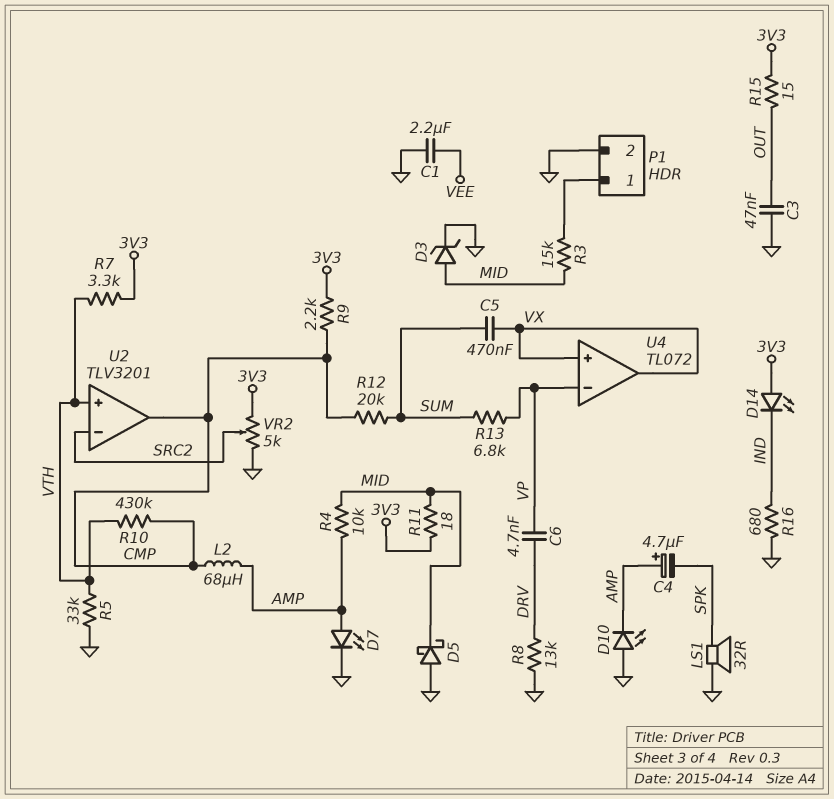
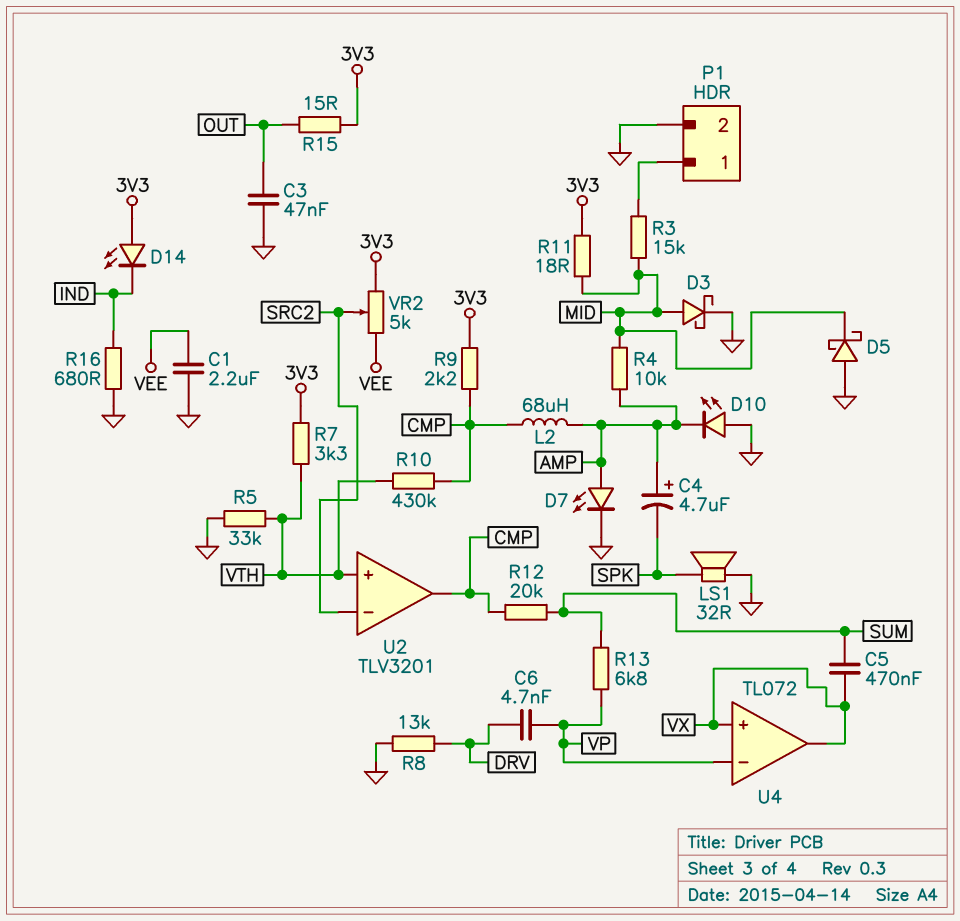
D3: zener (A MID, K GND) -> schottky (A MID, K GND)
VR2: 5k (3V3, GND, wiper SRC2) -> 5k (3V3, VEE, wiper SRC2)

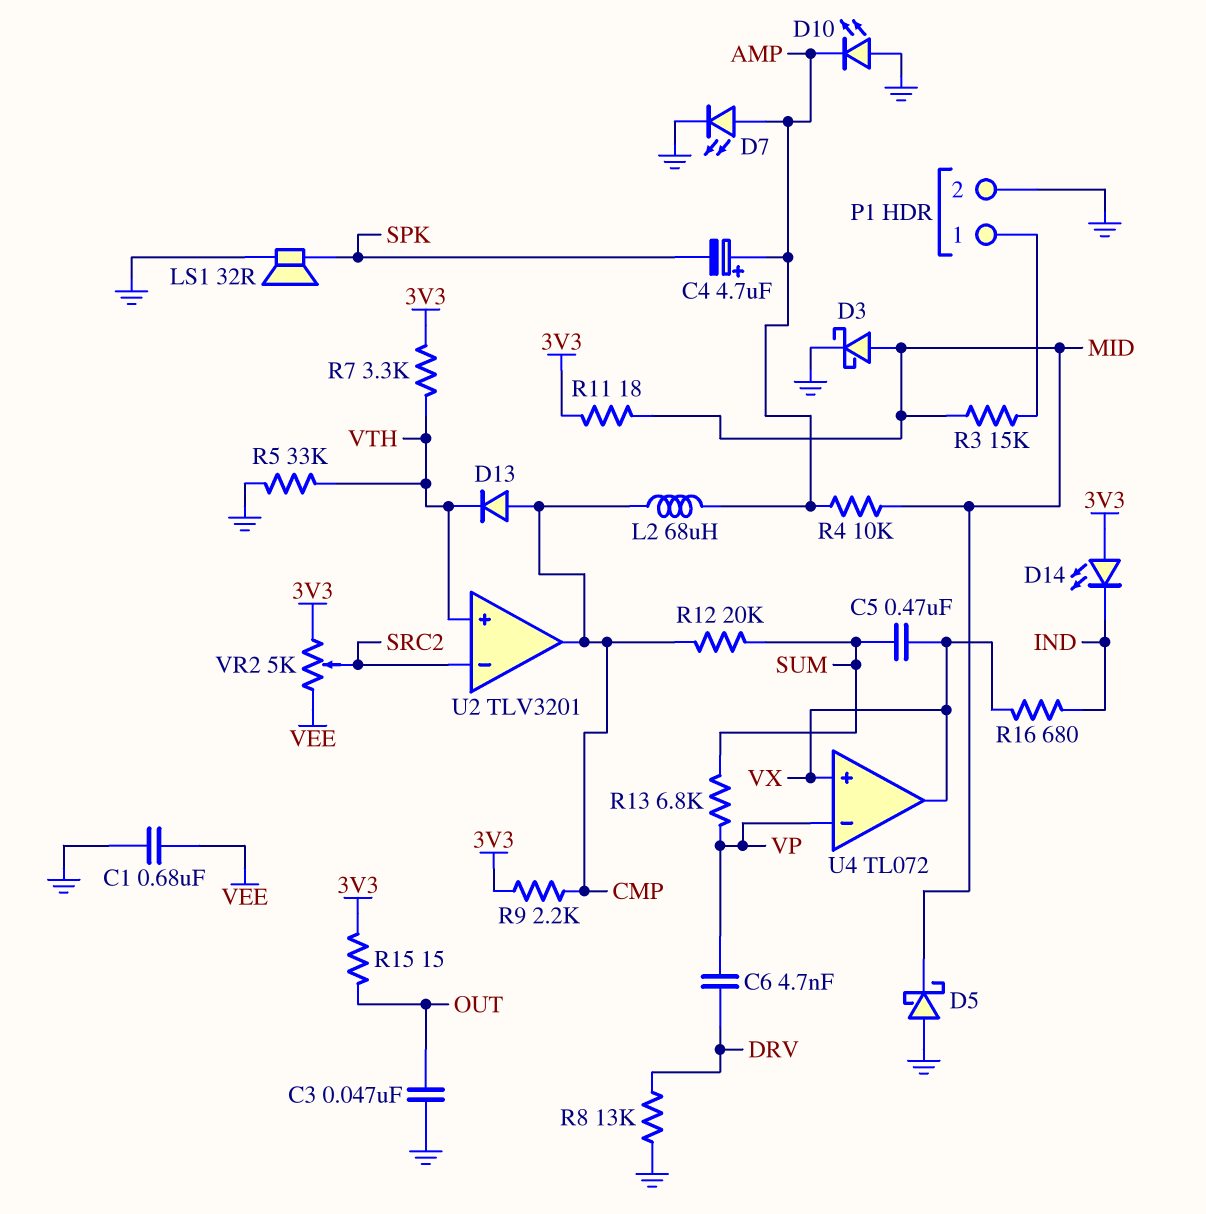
C1: 2.2uF (GND, VEE) -> 680nF (GND, VEE)
D13: none -> diode (A CMP, K VTH)
R10: 430k (CMP, VTH) -> none
R16: 680 (GND, IND) -> 680 (IND, VX)

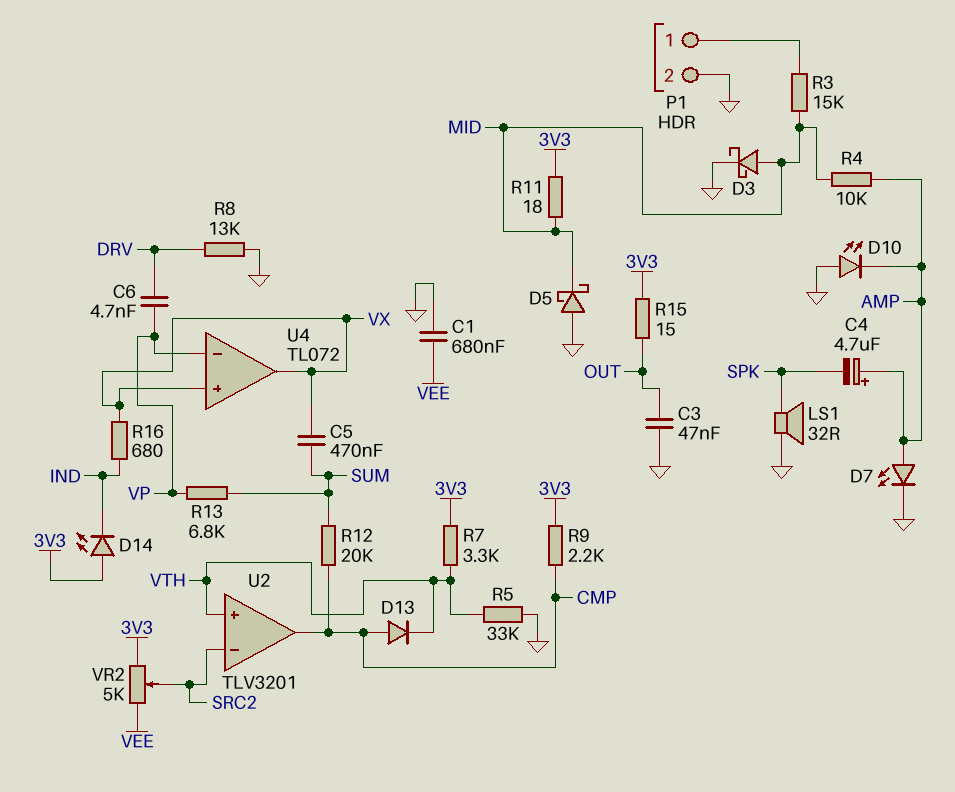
L2: 68uH (AMP, CMP) -> none

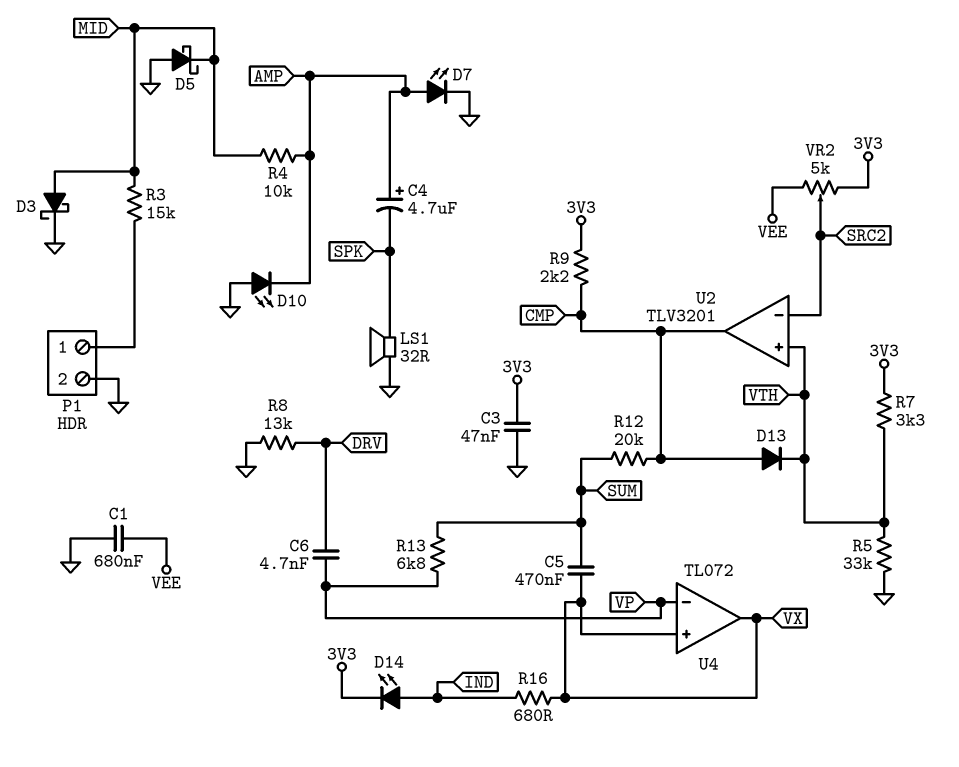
C3: 47nF (GND, OUT) -> 47nF (3V3, GND)
D14: LED (A 3V3, K IND) -> LED (A IND, K 3V3)
R11: 18 (3V3, MID) -> none
R15: 15 (3V3, OUT) -> none

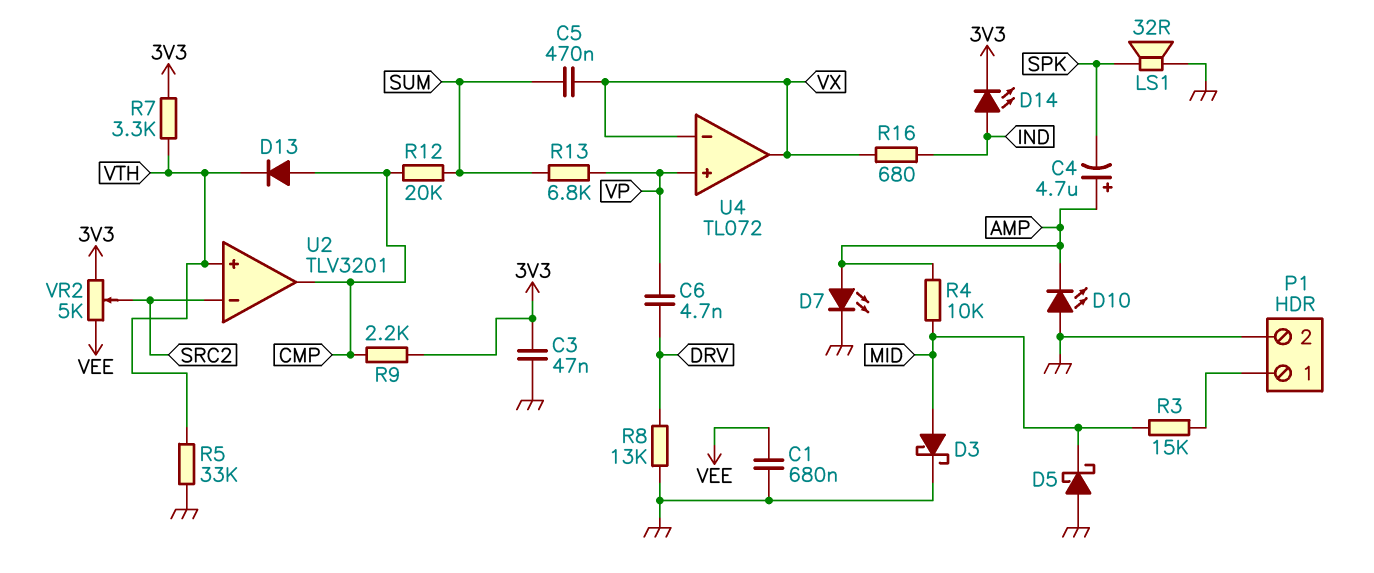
U4 pin in+: VX -> VP
U4 pin in-: VP -> VX

